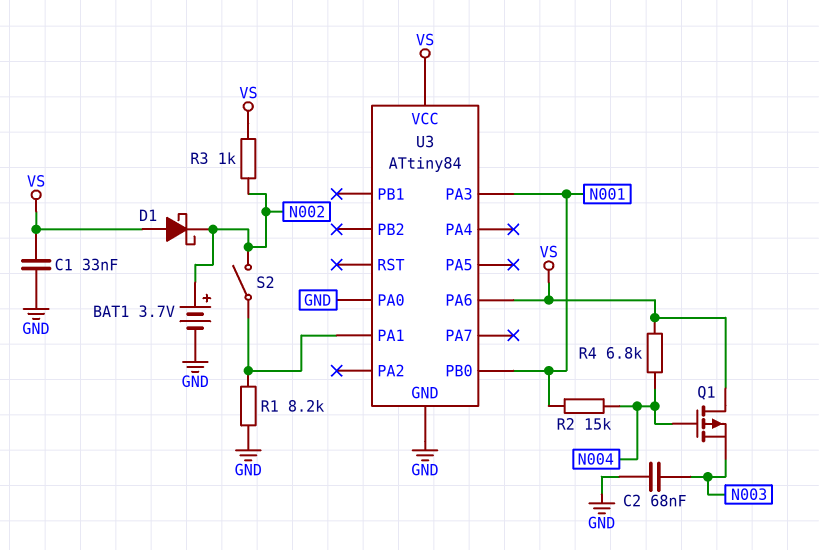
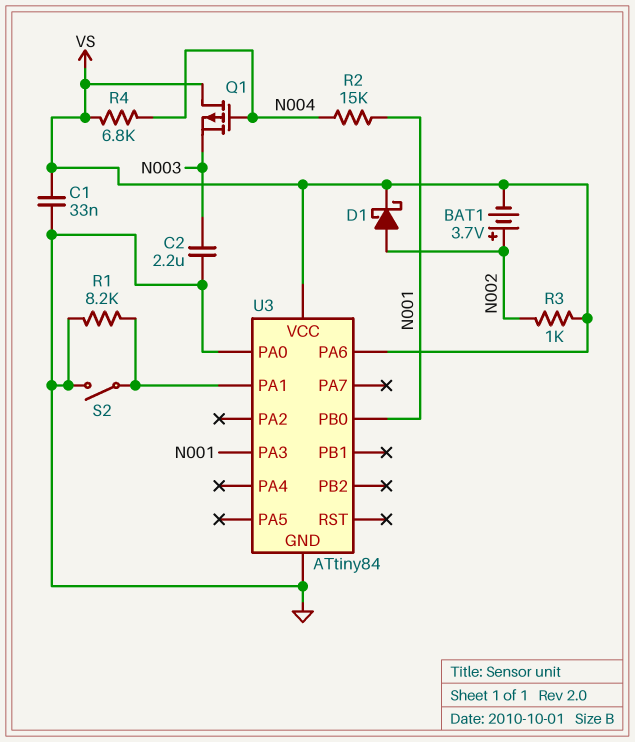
BAT1: 3.7V (plus N002, minus GND) -> 3.7V (plus N002, minus VS)
C2: 68nF (GND, N003) -> 2.2uF (GND, N003)
D1: schottky (A VS, K N002) -> schottky (A N002, K VS)
S2: switch (N002, U3/PA1) -> switch (GND, U3/PA1)

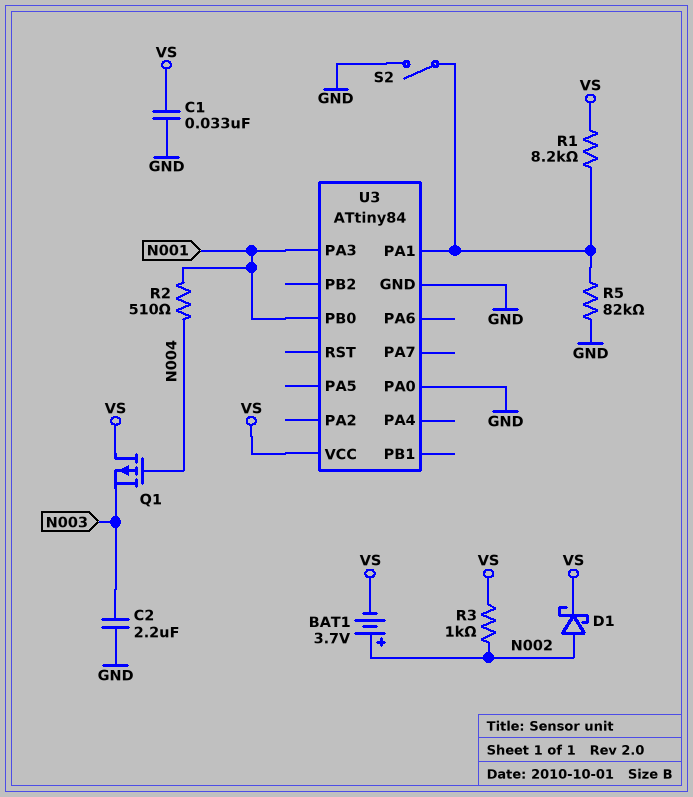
R1: 8.2k (GND, U3/PA1) -> 8.2k (U3/PA1, VS)
R2: 15k (N001, N004) -> 510 (N001, N004)
R4: 6.8k (N004, VS) -> none
R5: none -> 82k (GND, U3/PA1)
U3 pin PA6: VS -> none

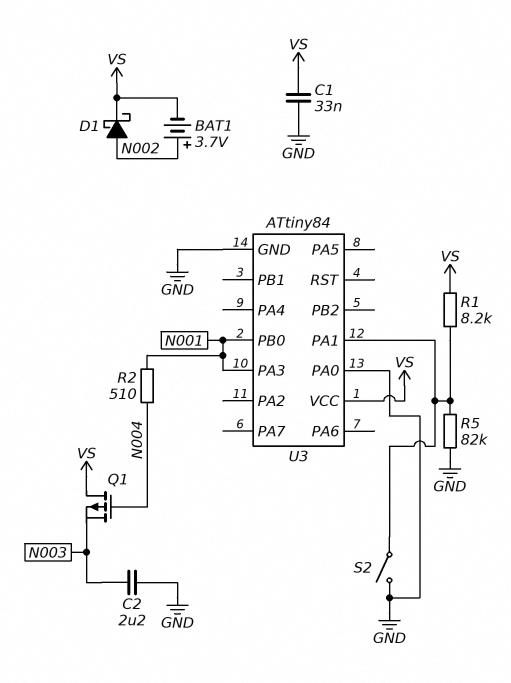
R3: 1k (N002, VS) -> none

